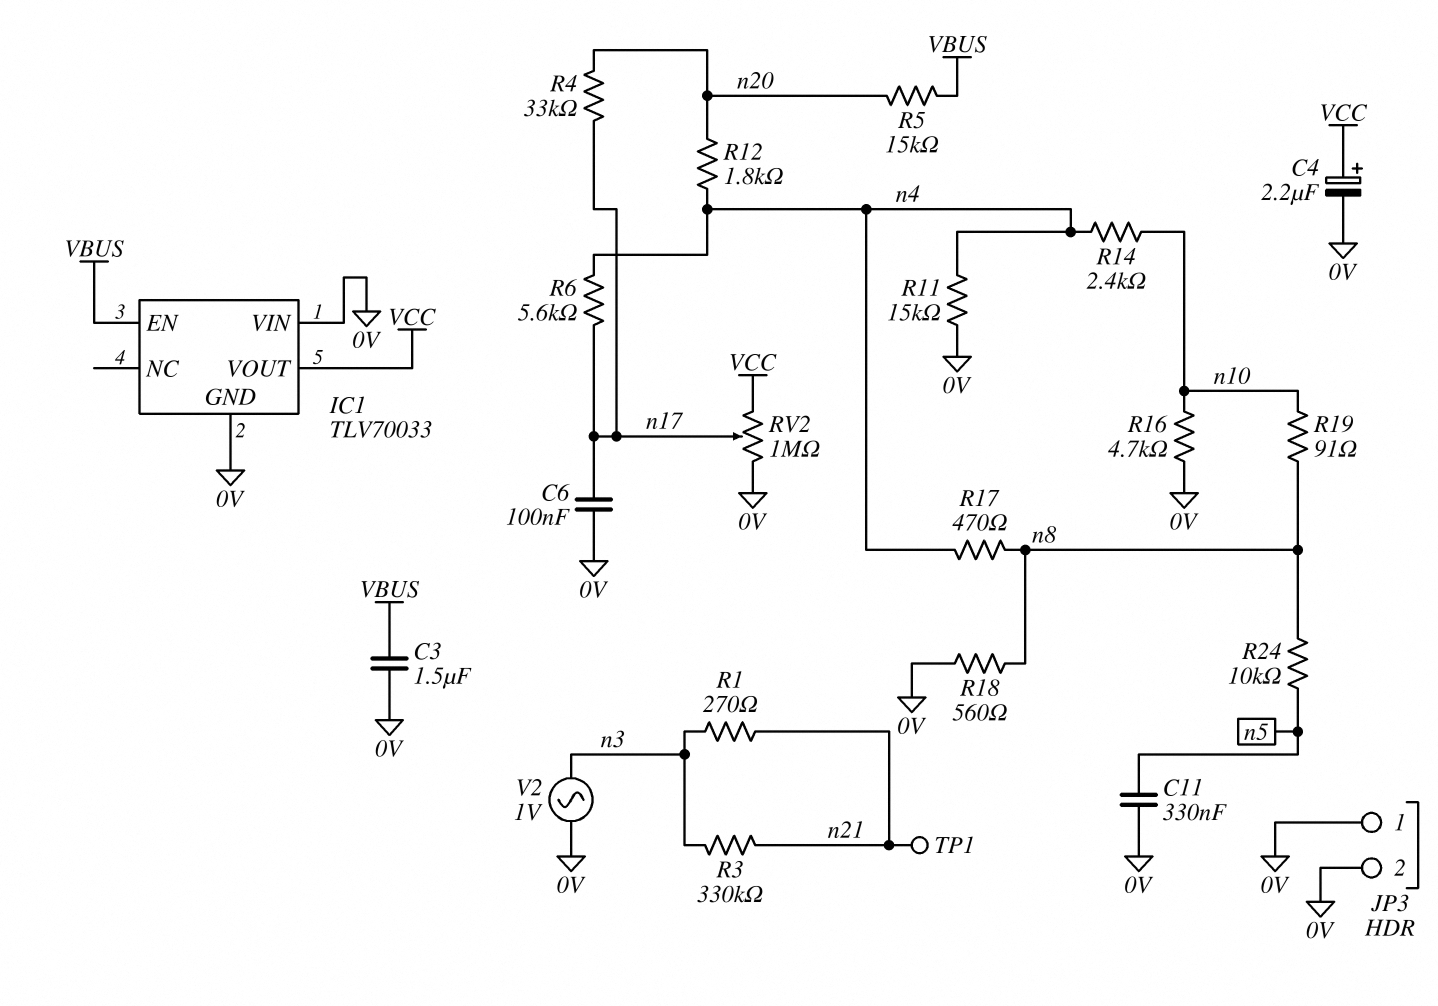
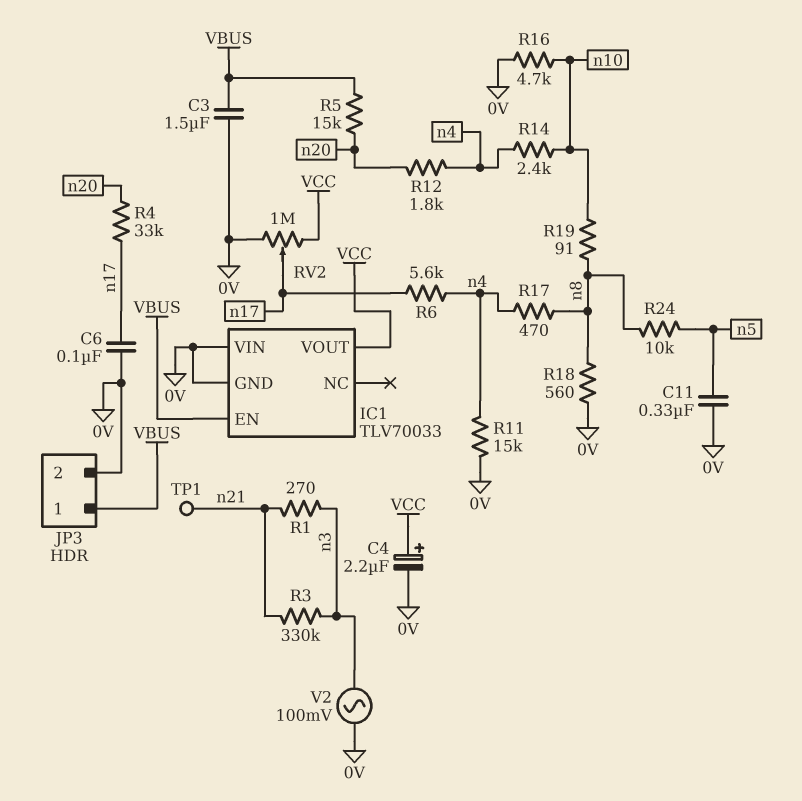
JP3 pin 1: 0V -> VBUS
V2: AC 1V (0V, n3) -> AC 100mV (0V, n3)

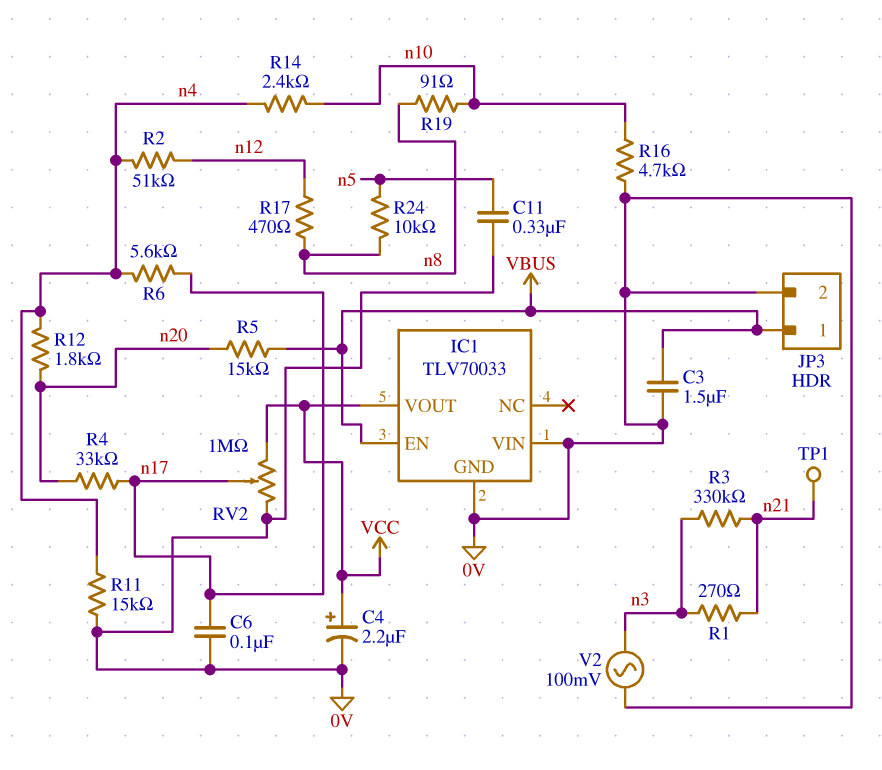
R2: none -> 51k (n4, n12)
R17: 470 (n4, n8) -> 470 (n8, n12)
R18: 560 (0V, n8) -> none

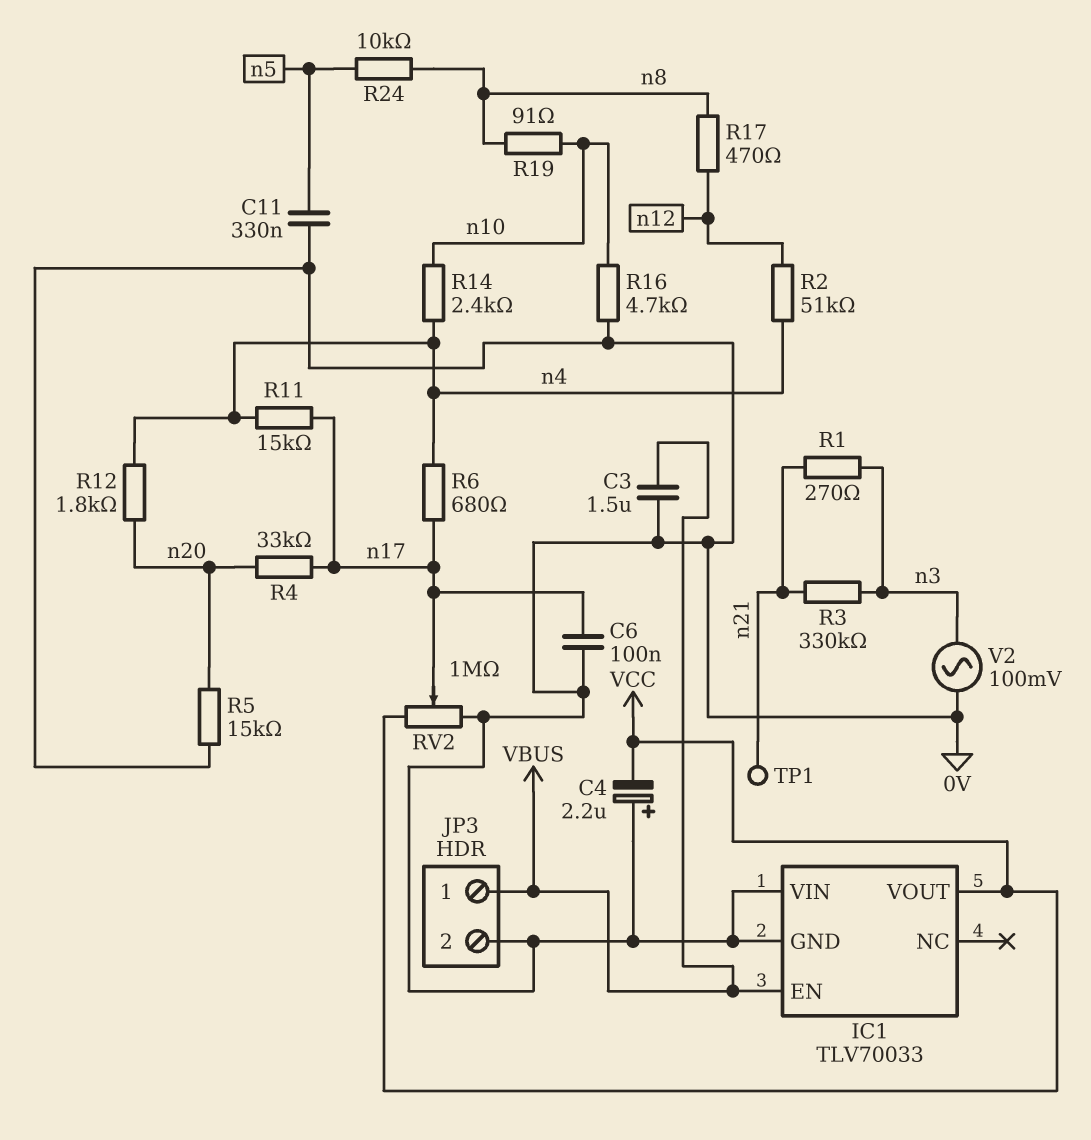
C4: 2.2uF (plus VCC, minus 0V) -> 2.2uF (plus 0V, minus VCC)
R5: 15k (VBUS, n20) -> 15k (0V, n20)
R6: 5.6k (n4, n17) -> 680 (n4, n17)
R11: 15k (0V, n4) -> 15k (n4, n17)

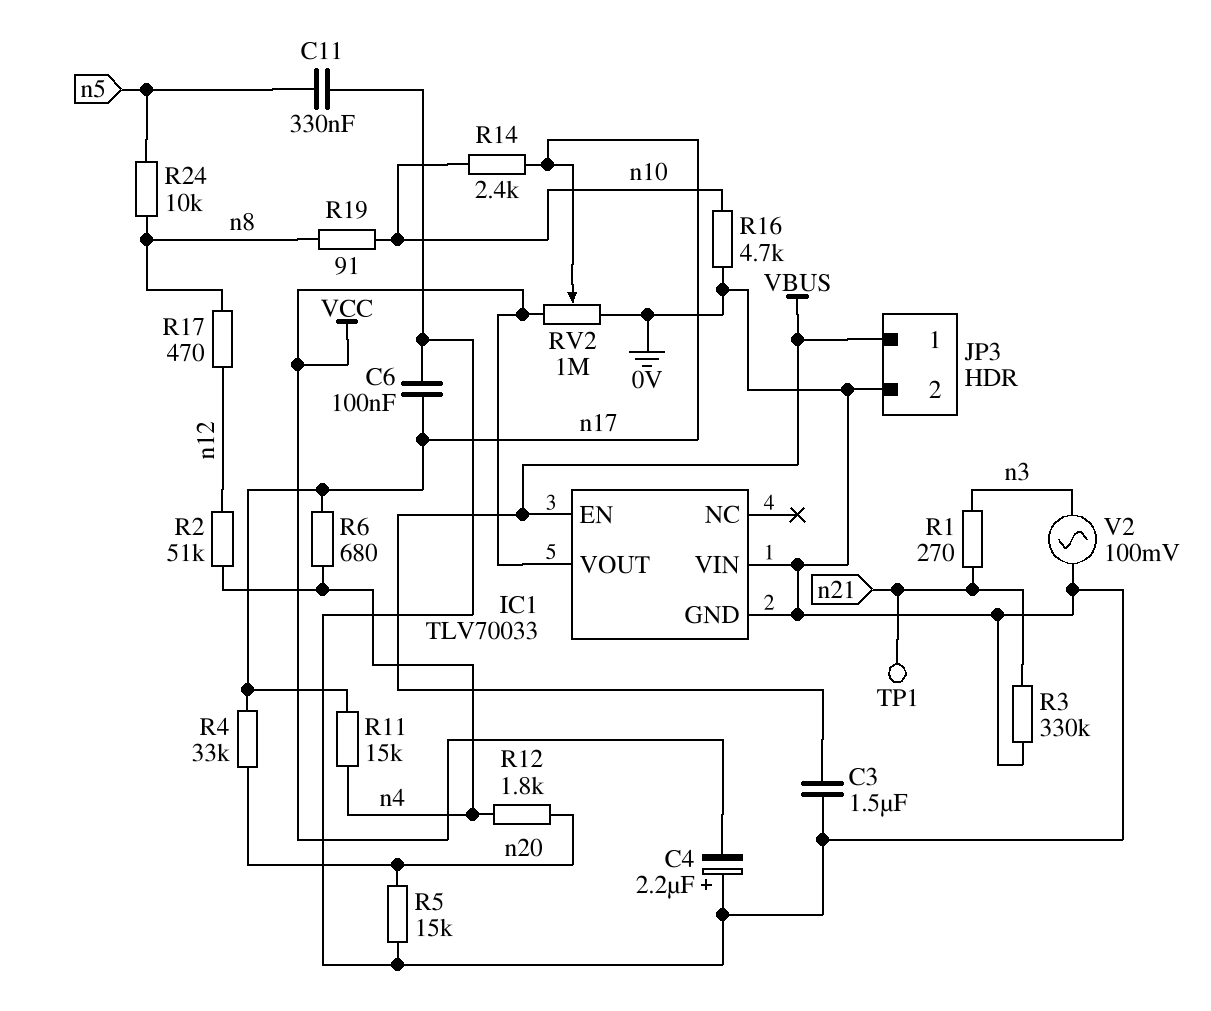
R3: 330k (n3, n21) -> 330k (0V, n21)
R14: 2.4k (n4, n10) -> 2.4k (n10, n17)

